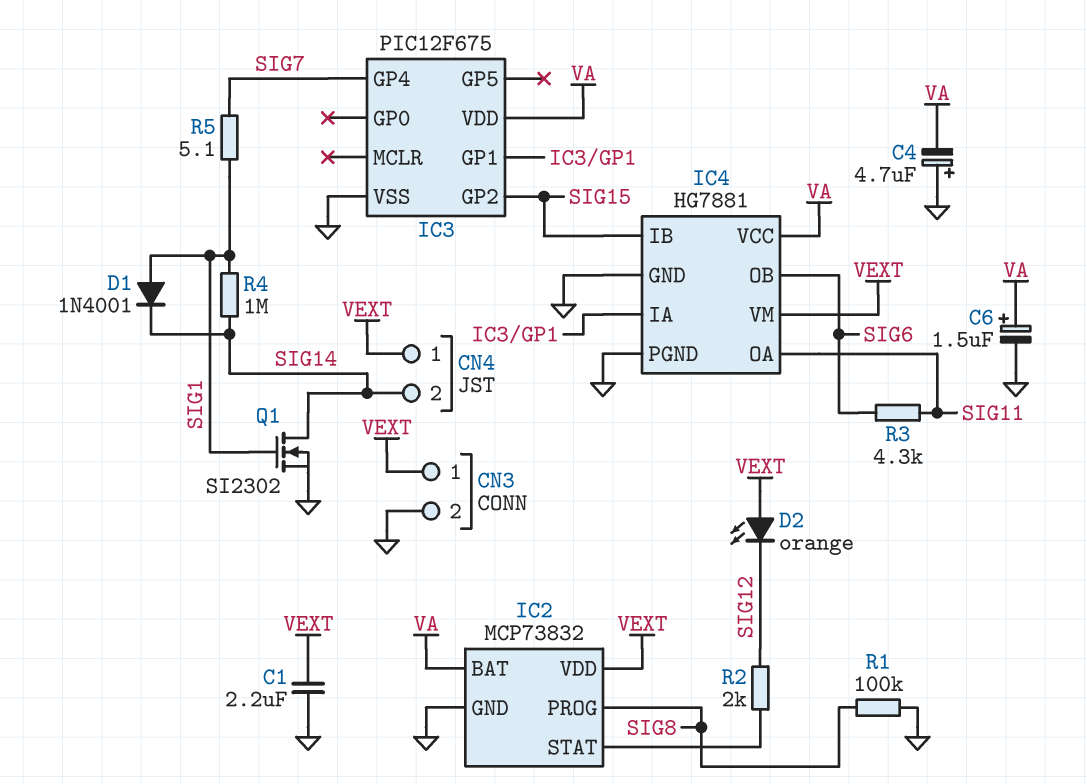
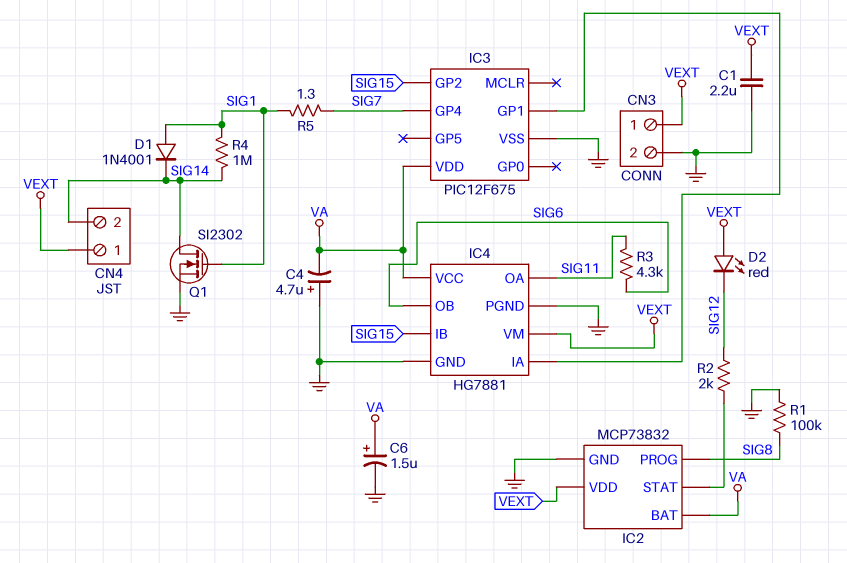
D2: LED orange (A VEXT, K SIG12) -> LED red (A VEXT, K SIG12)
R5: 5.1 (SIG1, SIG7) -> 1.3 (SIG1, SIG7)

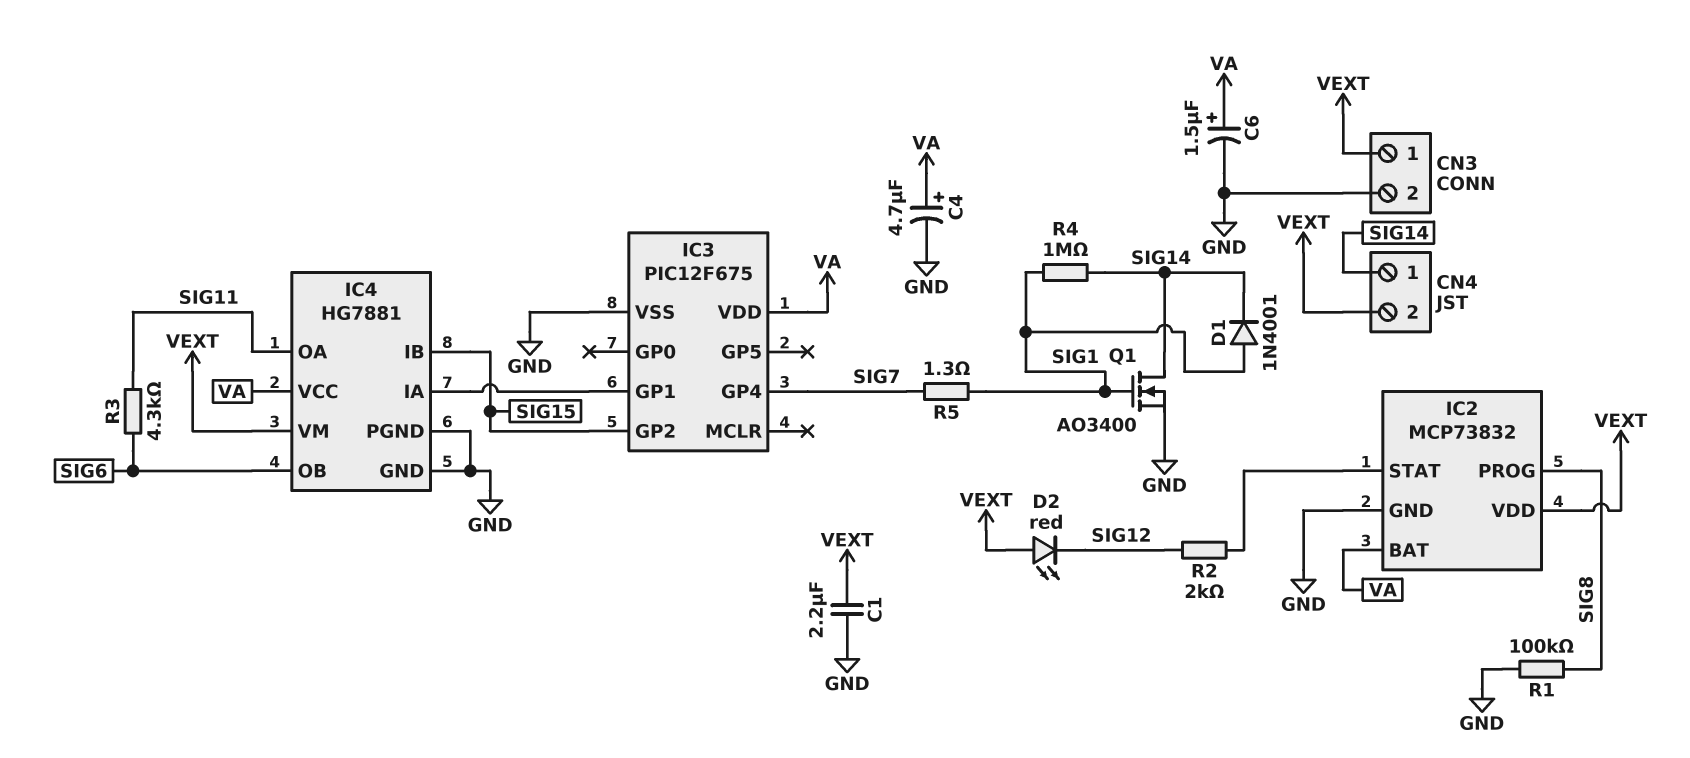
C4: 4.7uF (plus GND, minus VA) -> 4.7uF (plus VA, minus GND)
CN4 pin 1: VEXT -> SIG14
CN4 pin 2: SIG14 -> VEXT
Q1: NMOS SI2302 (G SIG1, D SIG14, S GND) -> NMOS AO3400 (G SIG1, D SIG14, S GND)

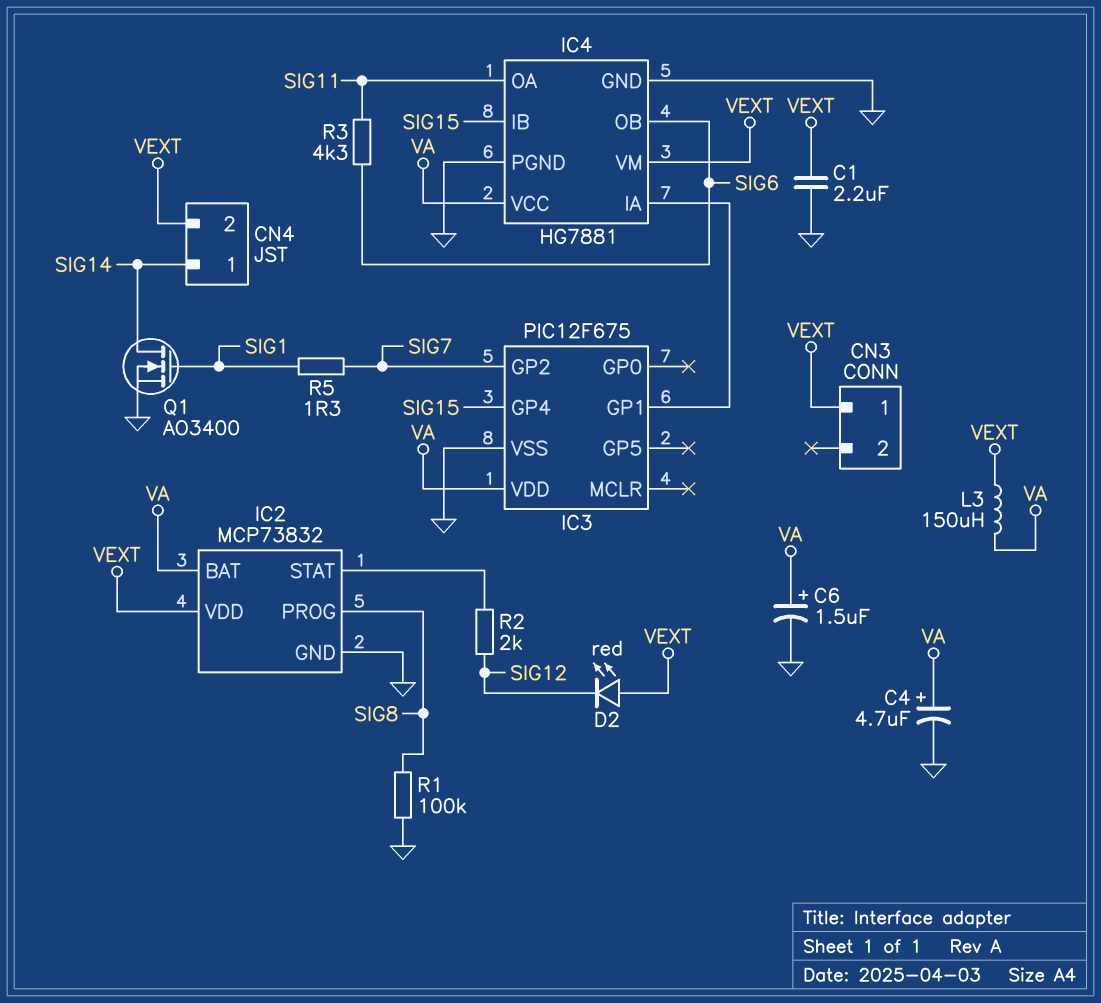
CN3 pin 2: GND -> none
D1: diode 1N4001 (A SIG1, K SIG14) -> none
IC3 pin GP2: SIG15 -> SIG7
IC3 pin GP4: SIG7 -> SIG15
L3: none -> 150uH (VA, VEXT)
R4: 1M (SIG1, SIG14) -> none

